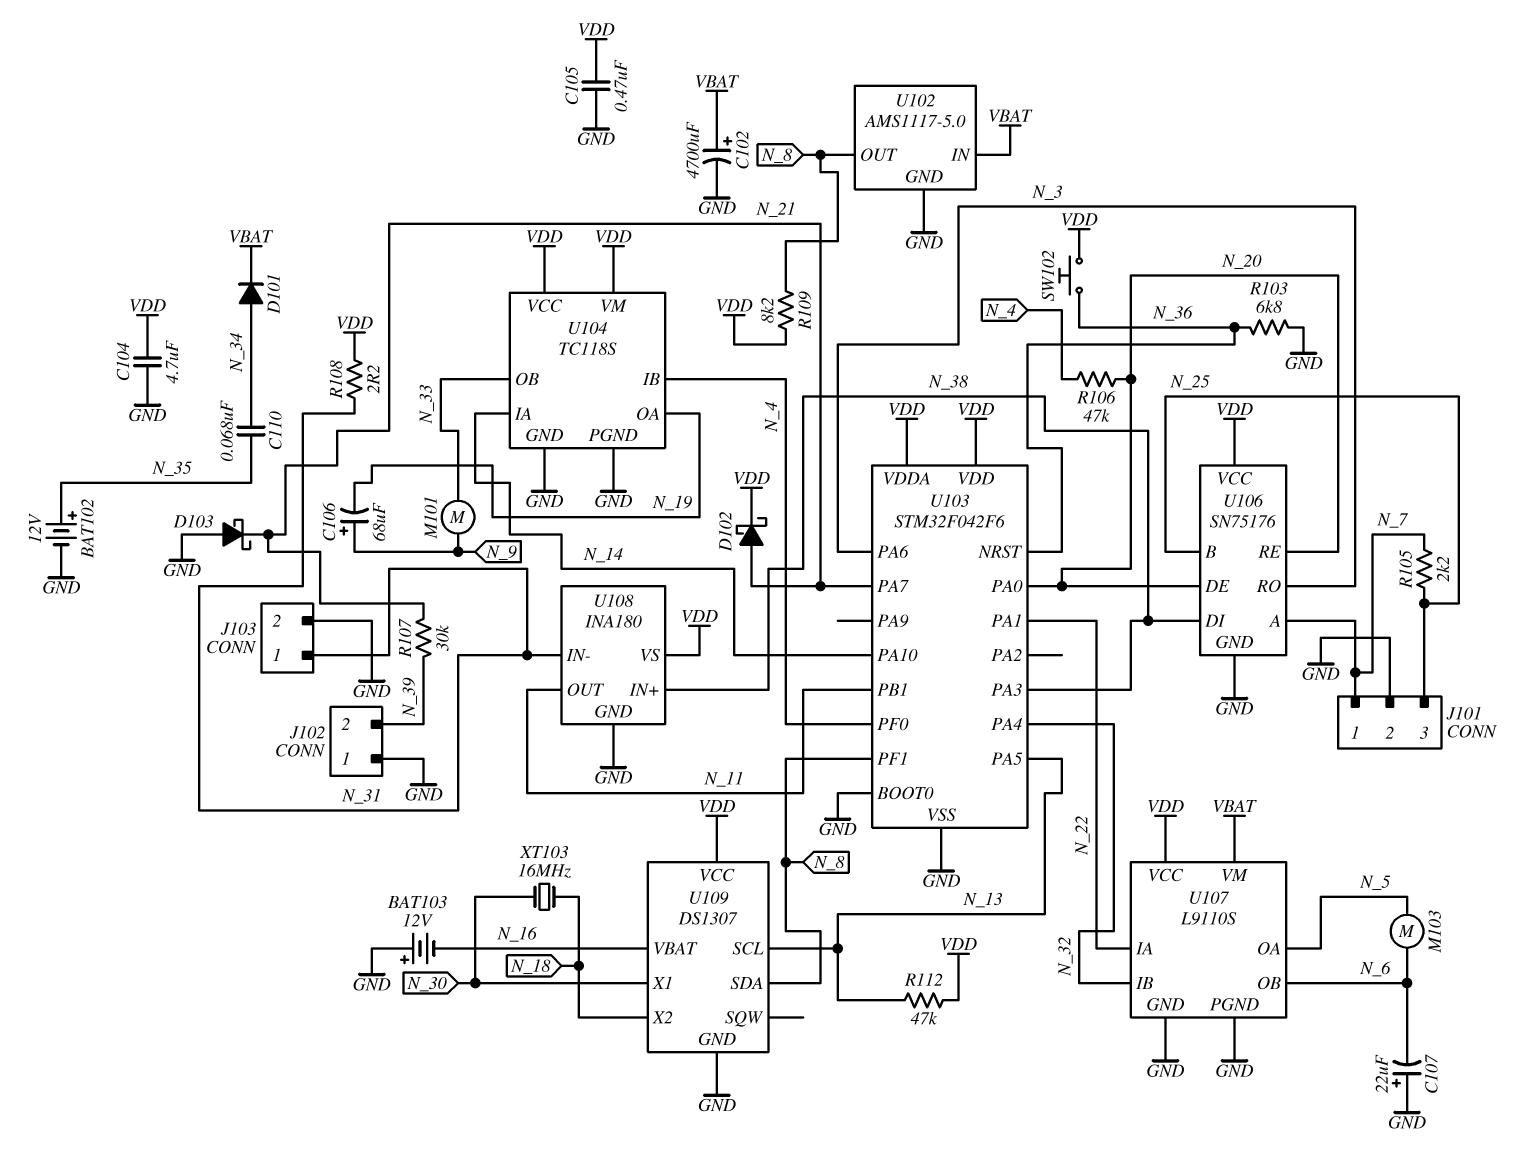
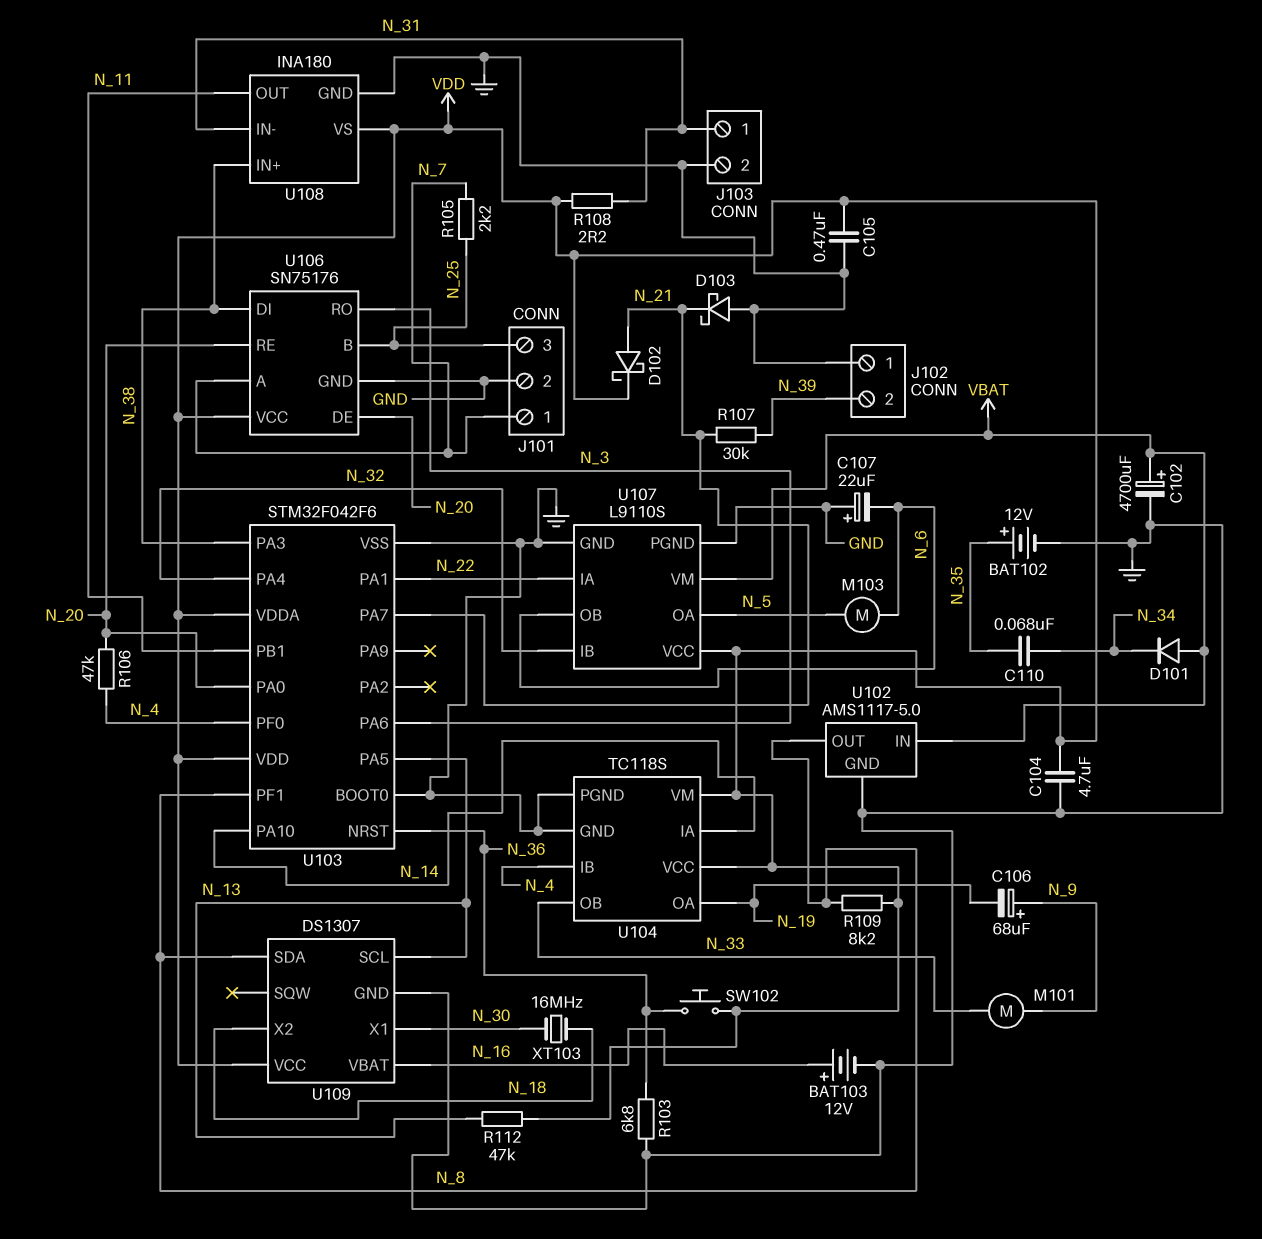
BAT103: 12V (plus GND, minus N_16) -> 12V (plus N_16, minus GND)
D101: diode (A N_34, K VBAT) -> diode (A VBAT, K N_34)

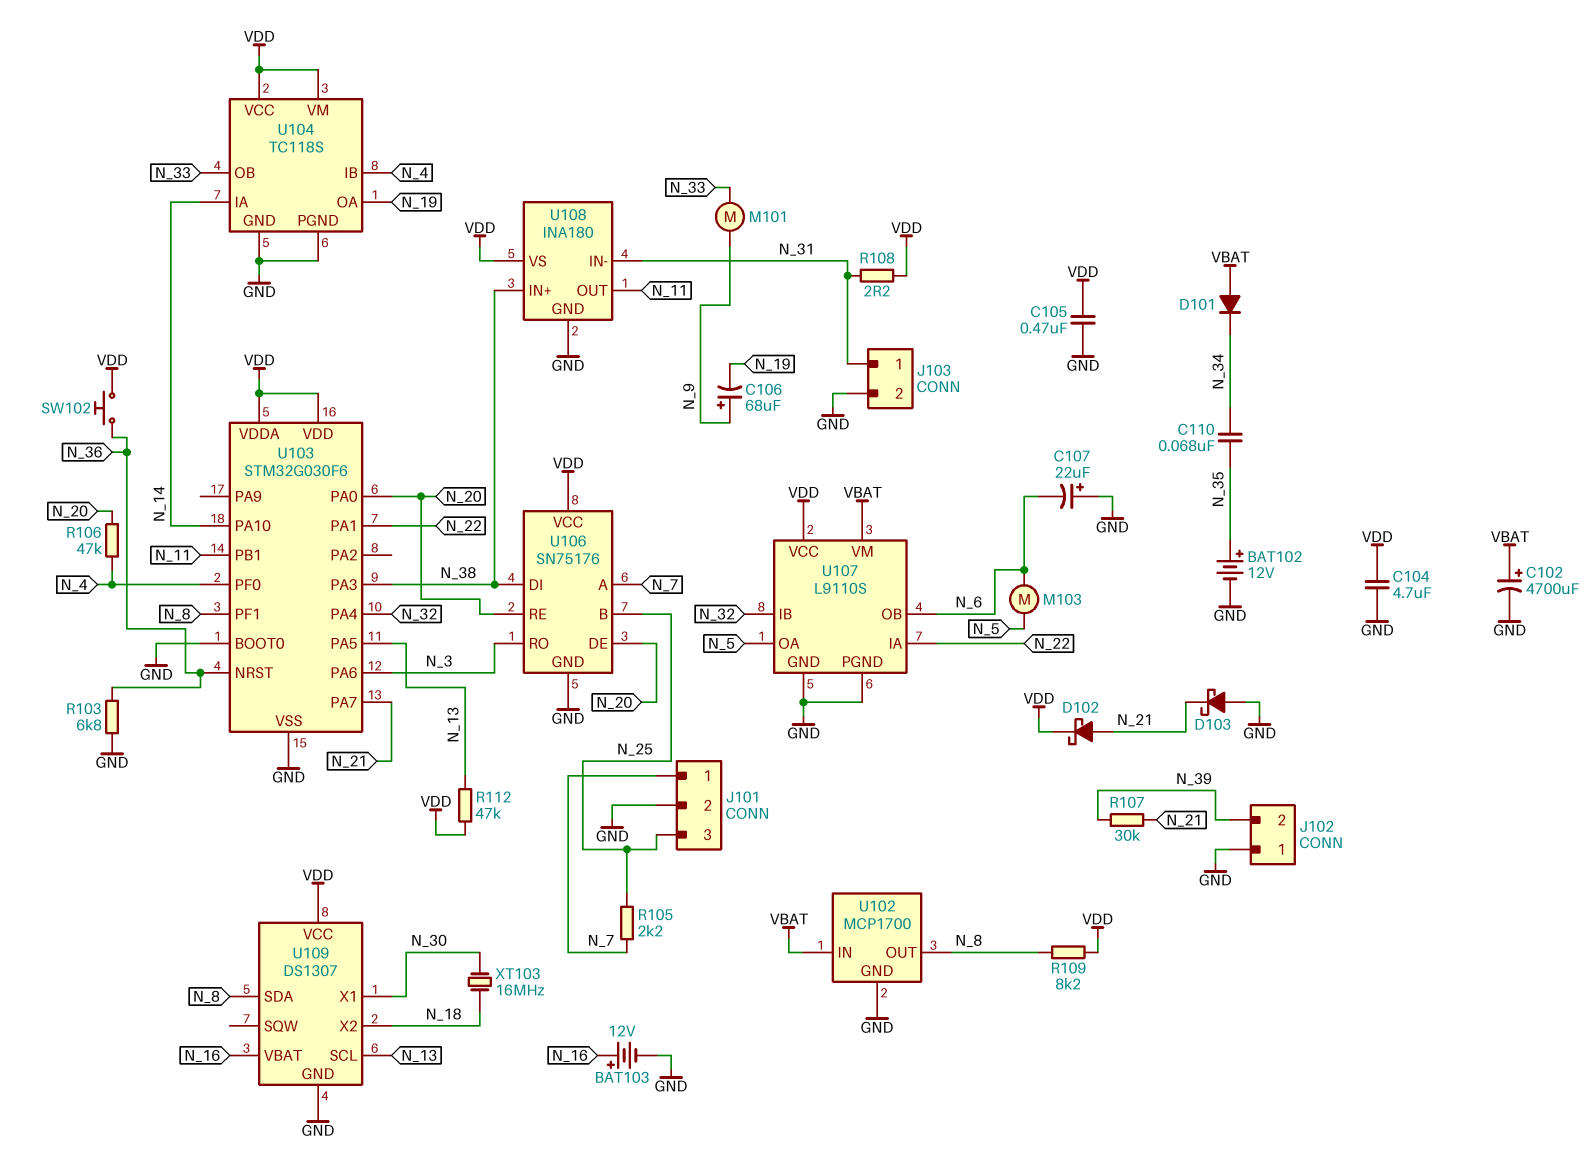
U102: AMS1117-5.0 -> MCP1700
U103: STM32F042F6 -> STM32G030F6

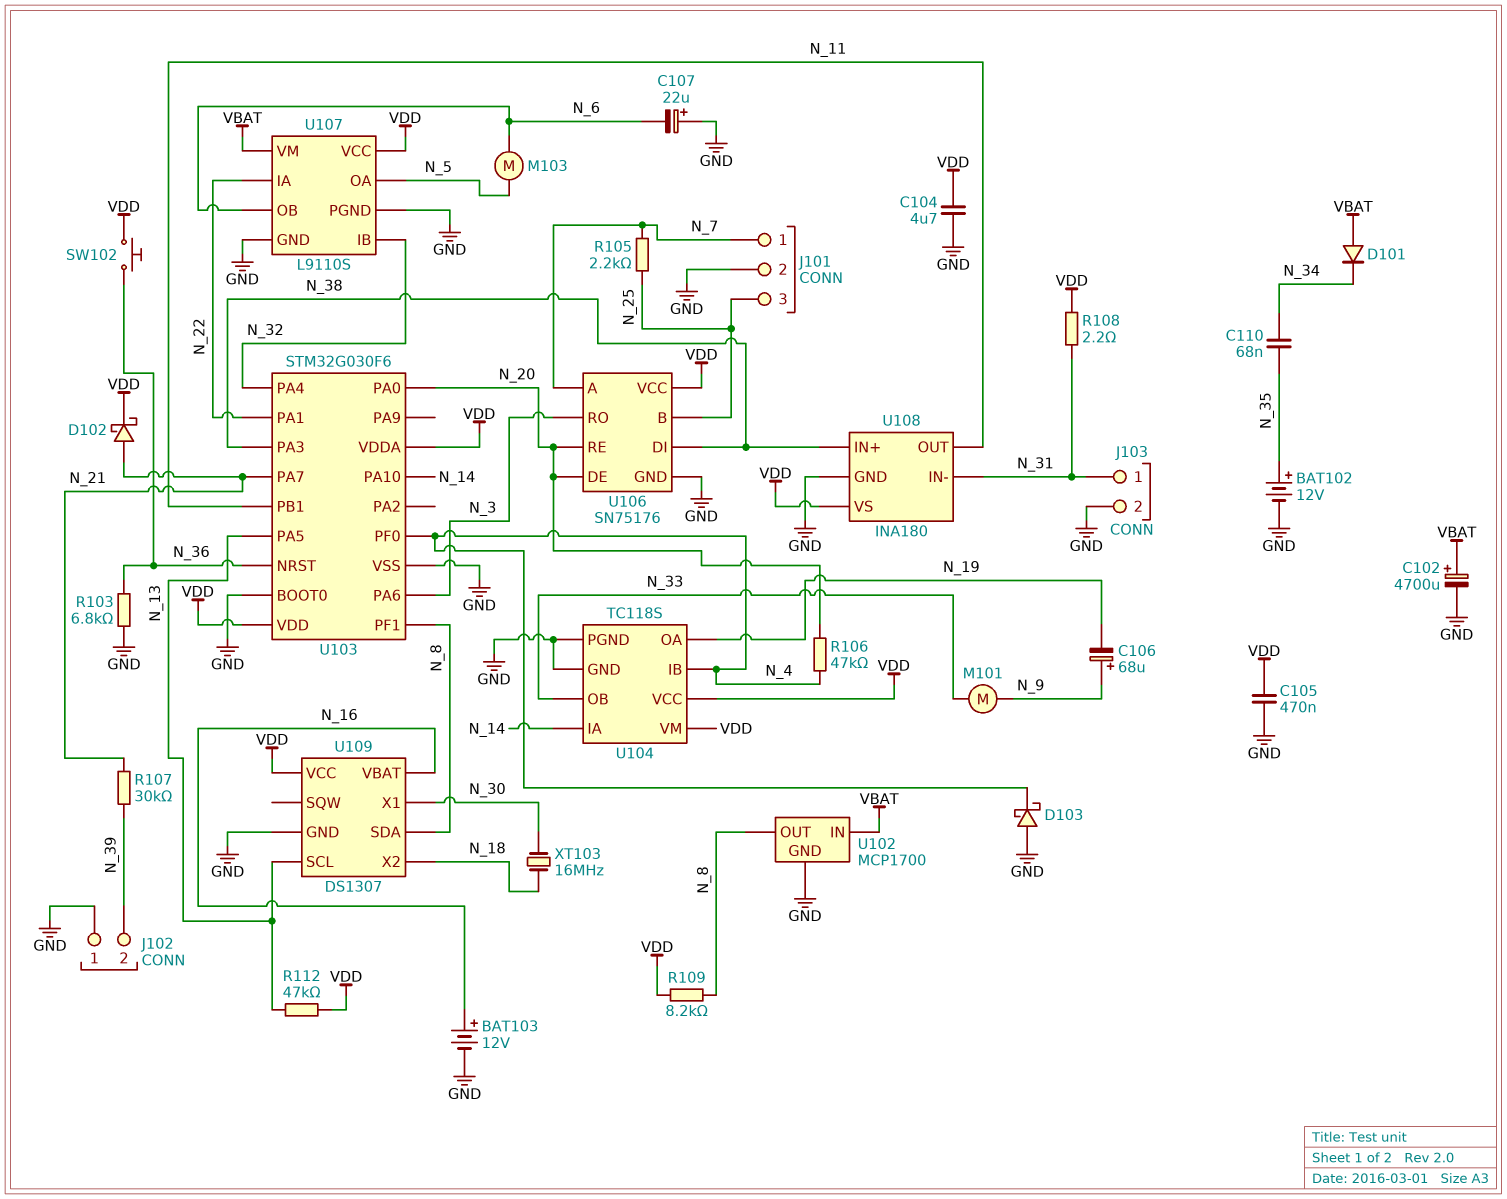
D103: schottky (A GND, K N_21) -> schottky (A GND, K N_4)

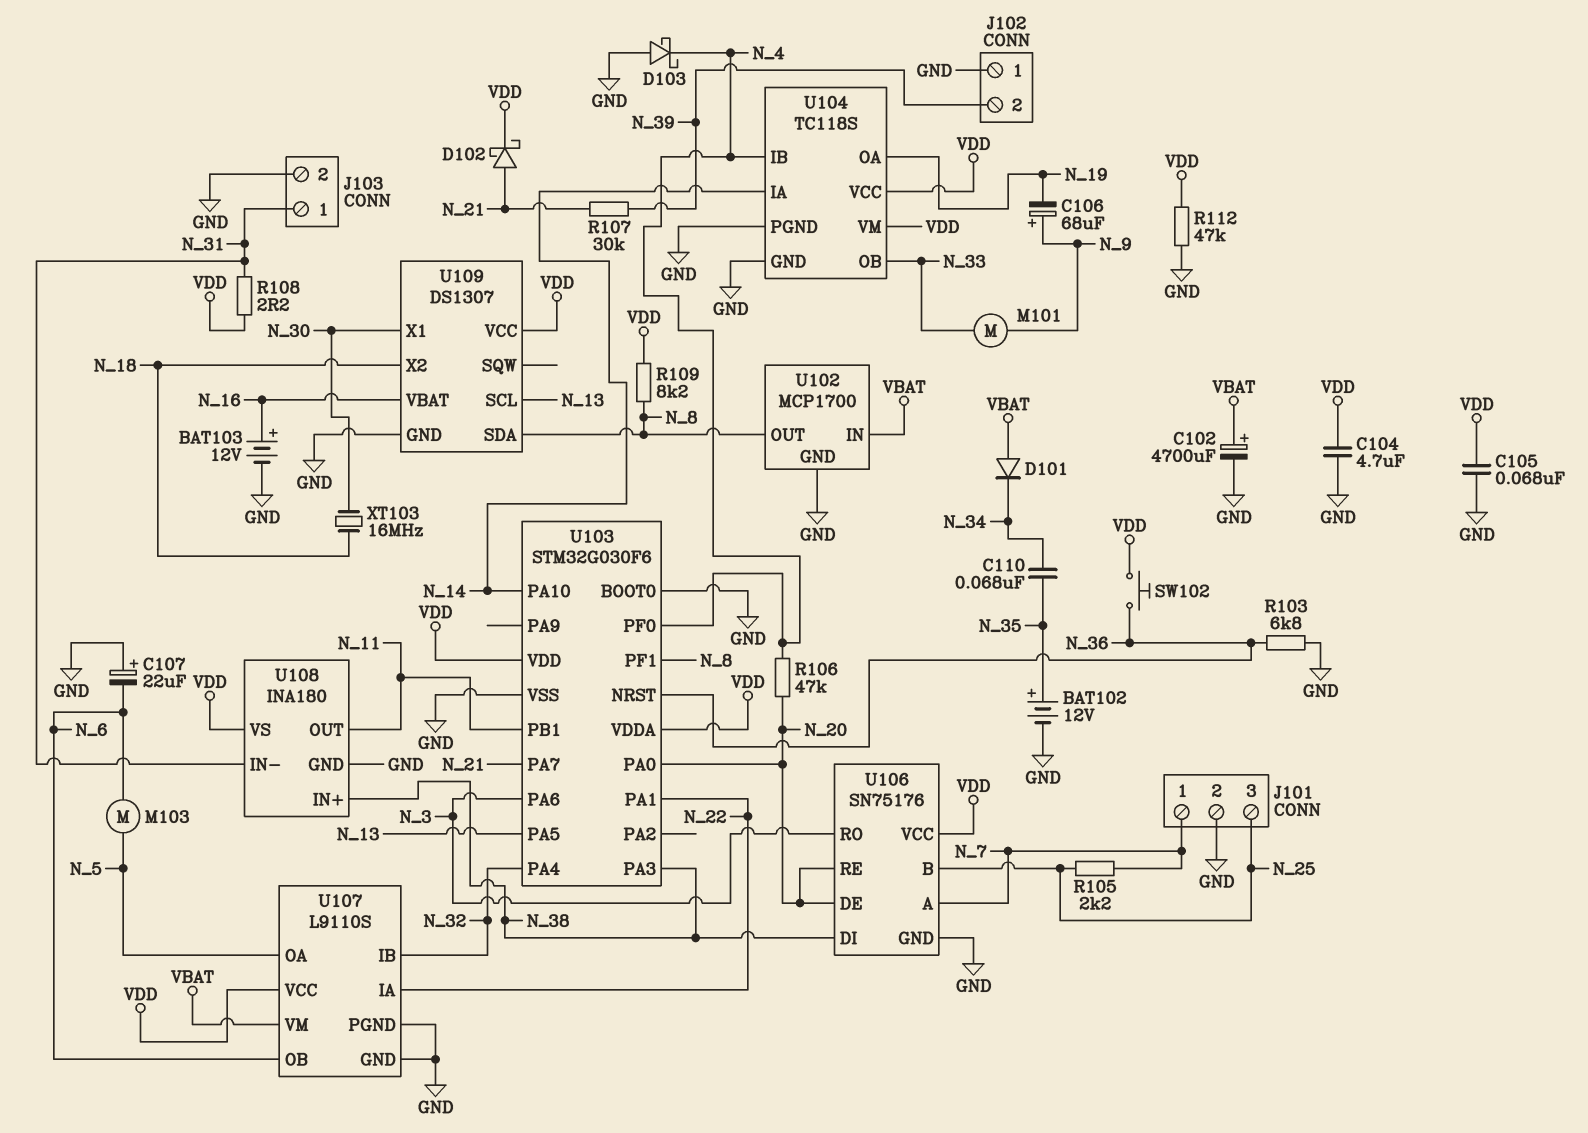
C105: 470nF (GND, VDD) -> 68nF (GND, VDD)
R112: 47k (N_13, VDD) -> 47k (GND, VDD)

